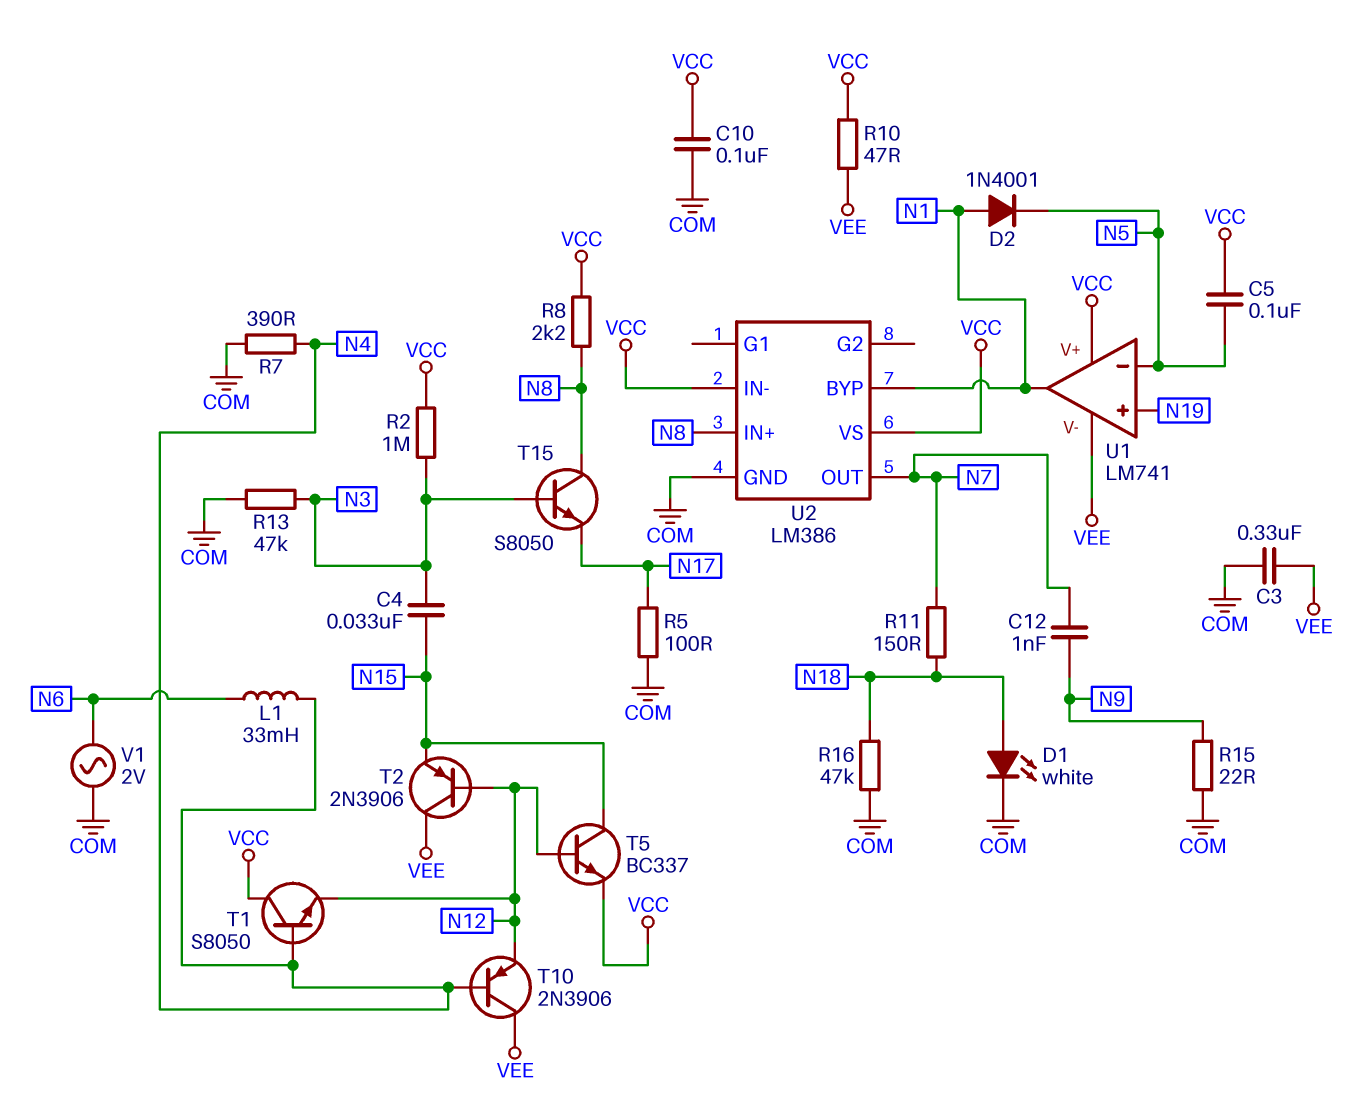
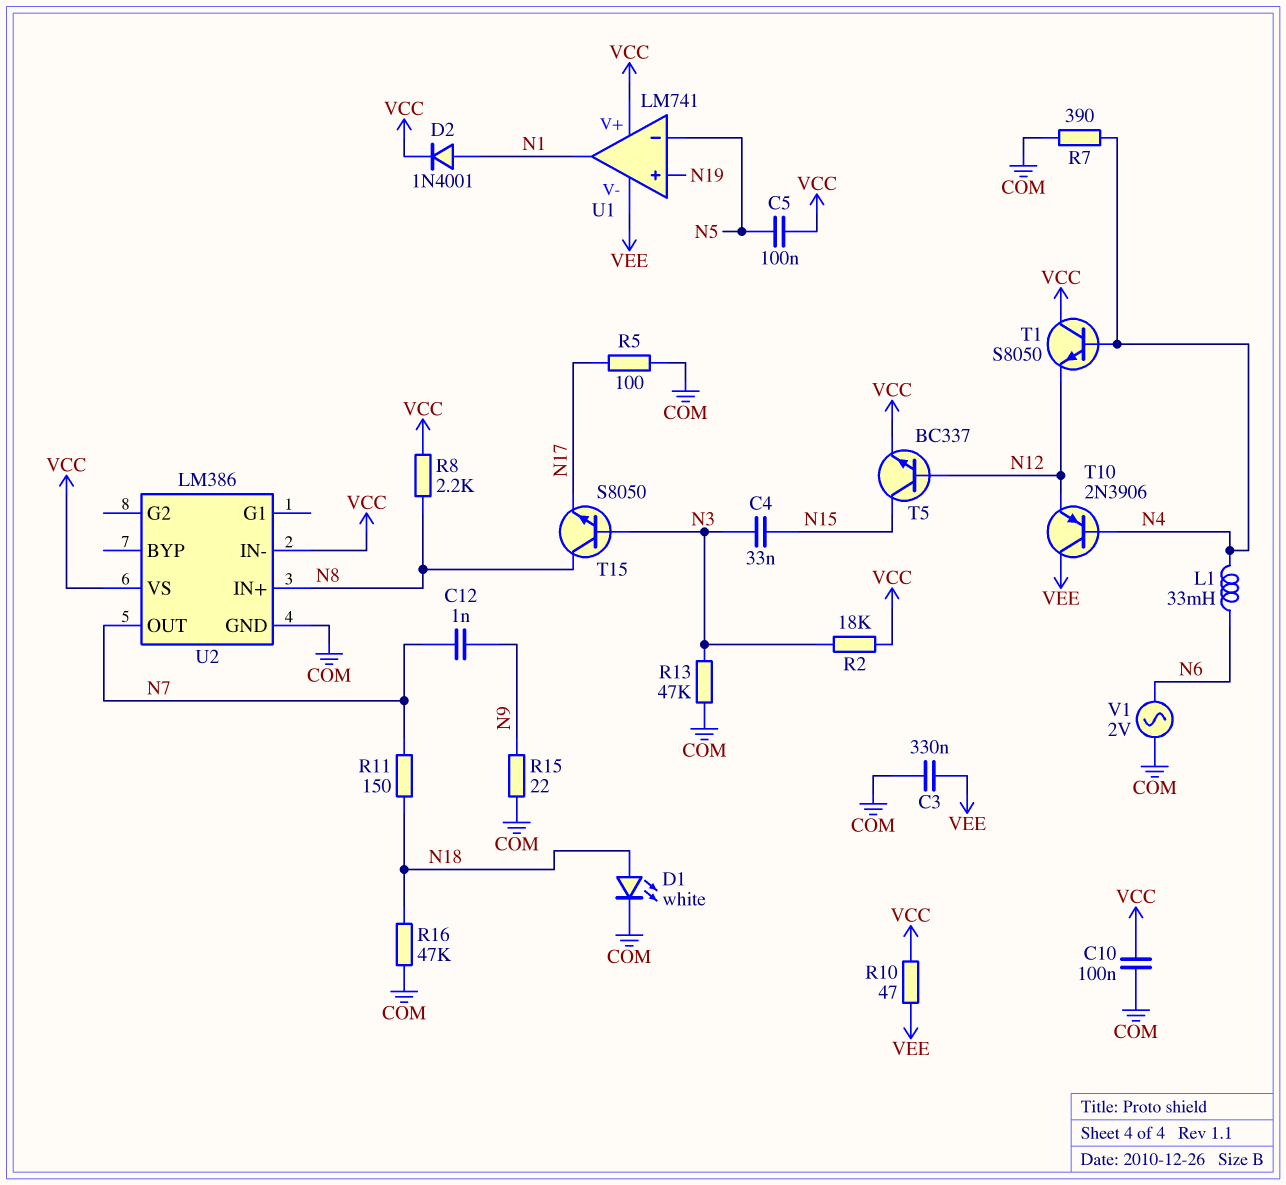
D2: diode 1N4001 (A N1, K N5) -> diode 1N4001 (A N1, K VCC)
R2: 1M (N3, VCC) -> 18k (N3, VCC)
T2: PNP 2N3906 (B N12, C VEE, E N15) -> none
U2 pin BYP: N1 -> none

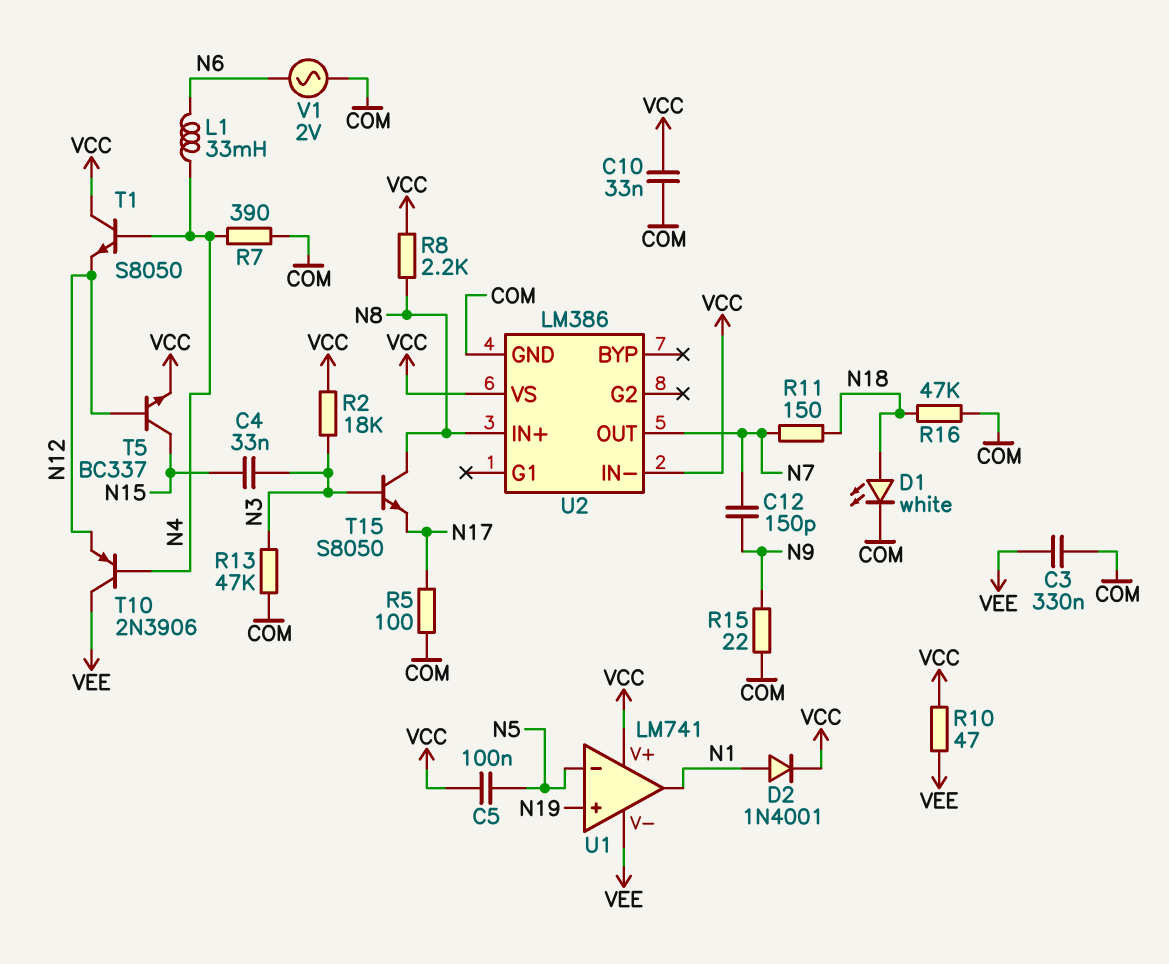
C10: 100nF (COM, VCC) -> 33nF (COM, VCC)
C12: 1nF (N7, N9) -> 150pF (N7, N9)

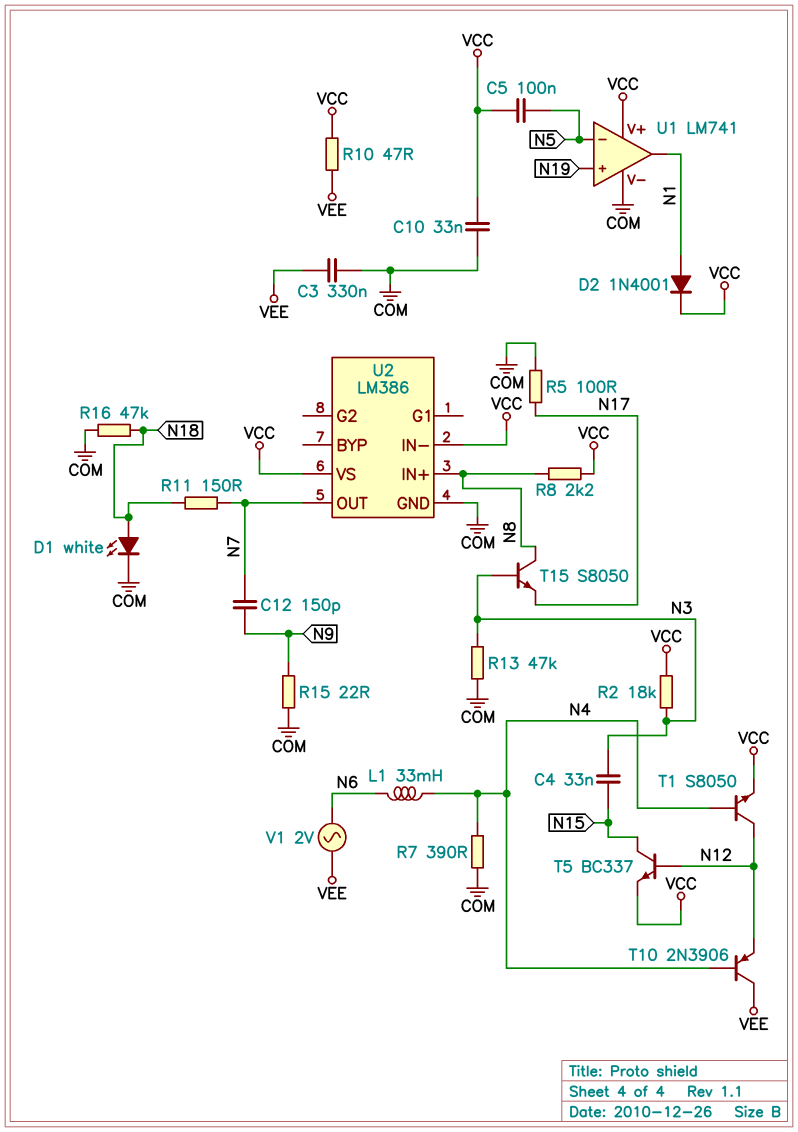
T1: NPN S8050 (B N4, C VCC, E N12) -> NPN S8050 (B N4, C N12, E VCC)
U1 pin V-: VEE -> COM
V1: AC 2V (COM, N6) -> AC 2V (N6, VEE)

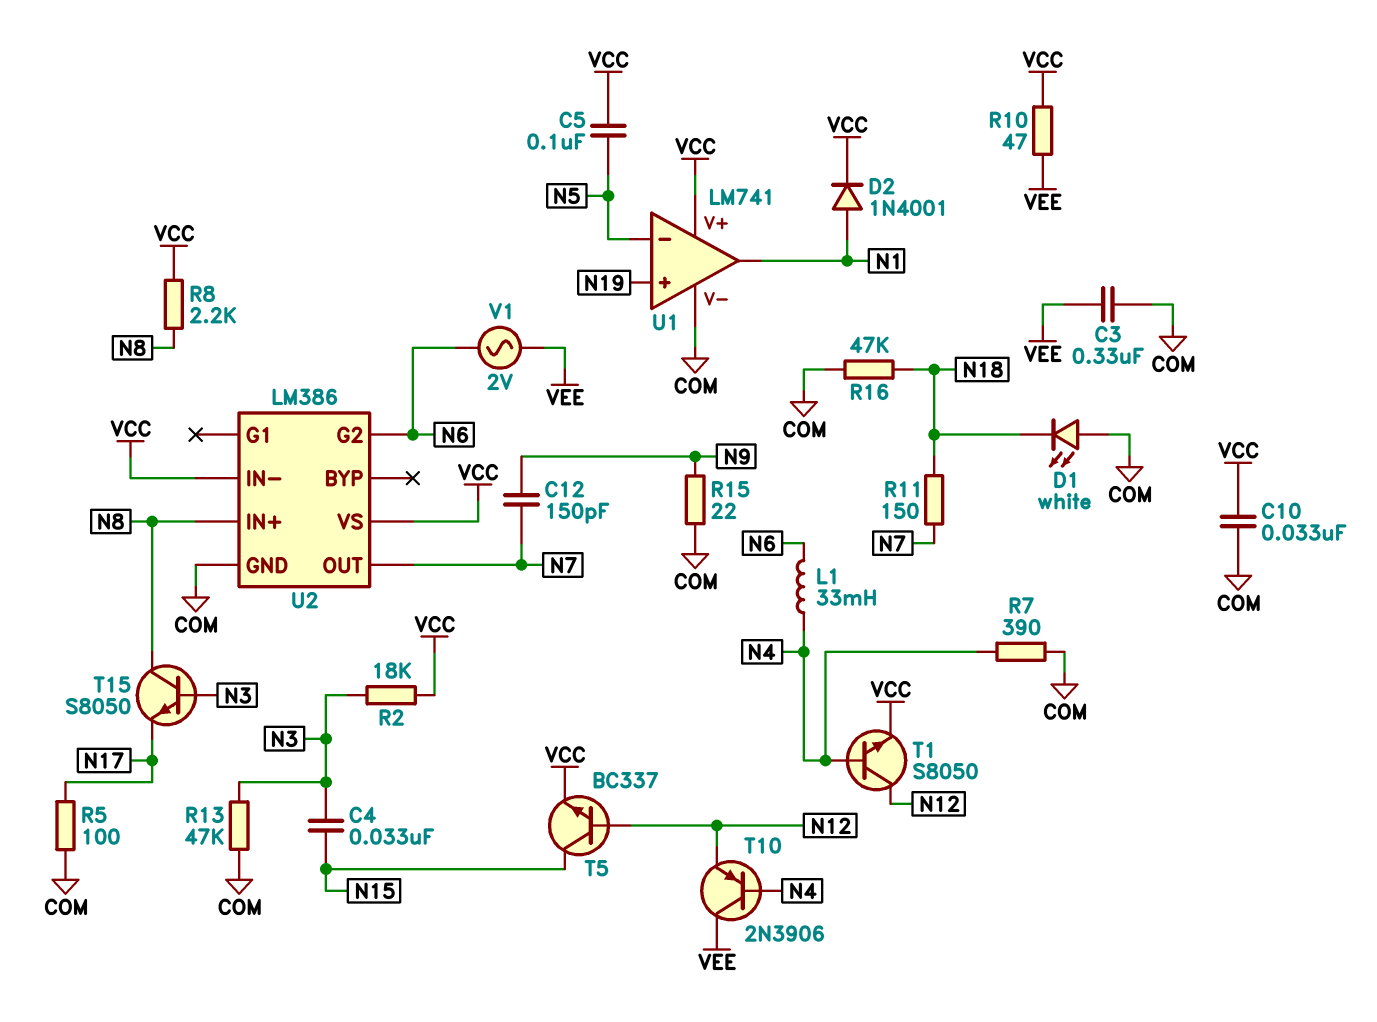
D1: LED white (A N18, K COM) -> LED white (A COM, K N18)
U2 pin G2: none -> N6

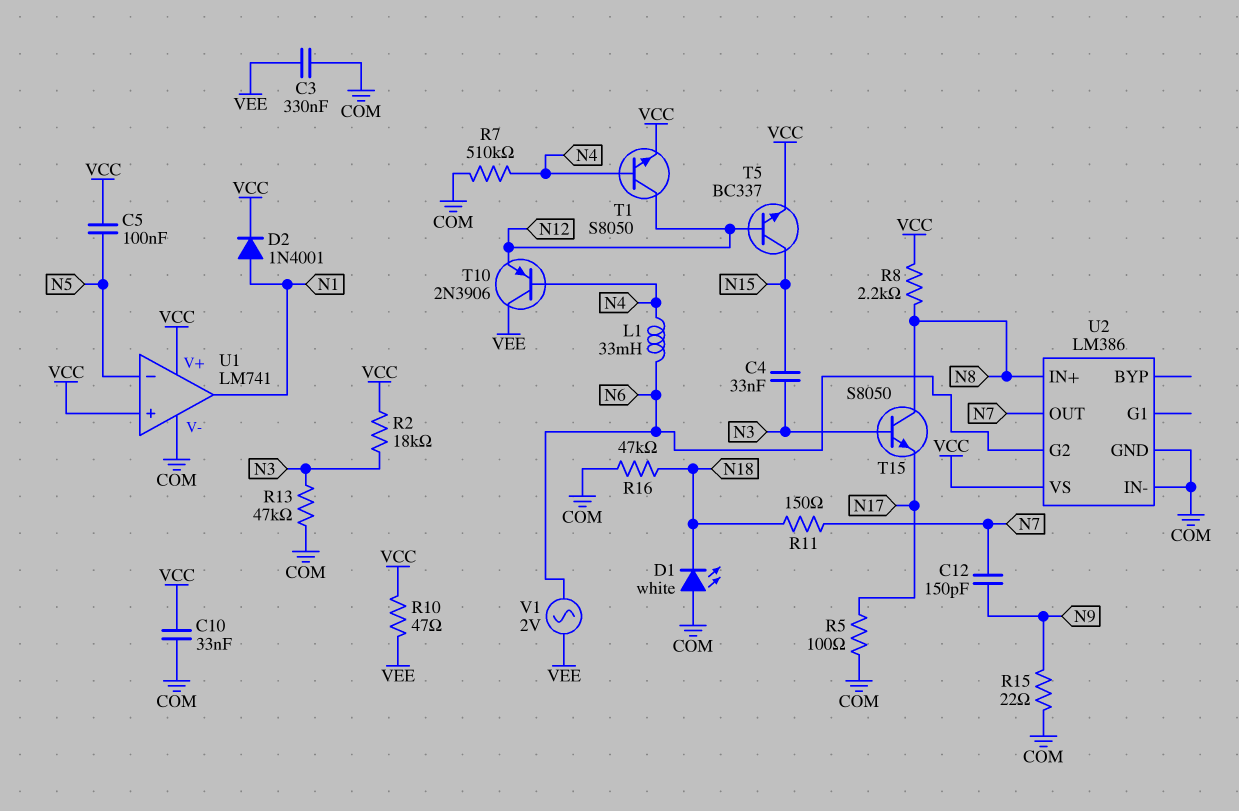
R7: 390 (COM, N4) -> 510k (COM, N4)
U1 pin in+: N19 -> VCC
U2 pin IN-: VCC -> COM

